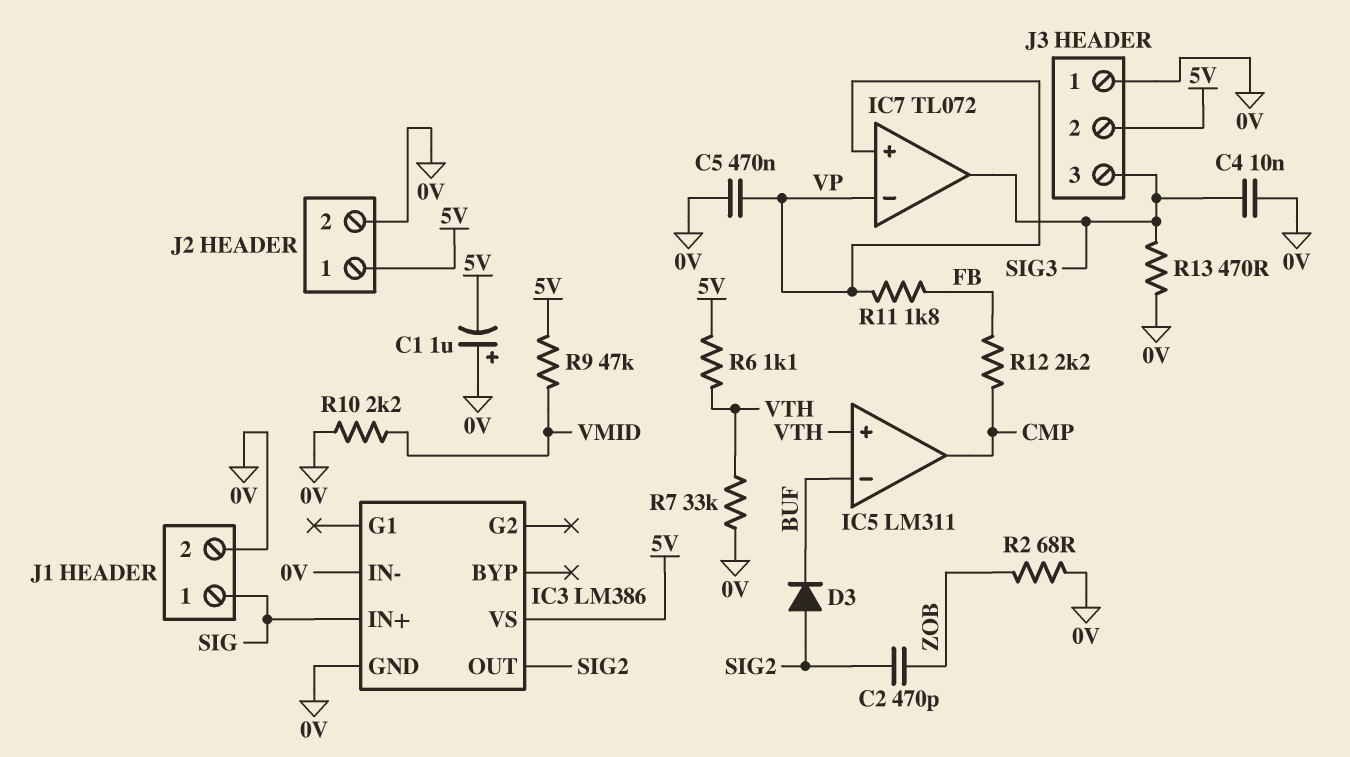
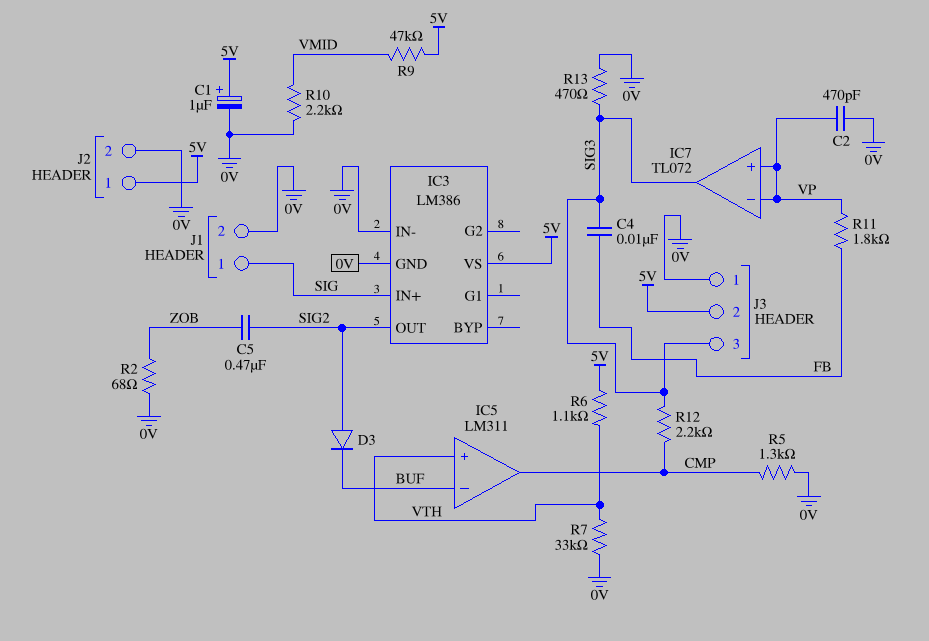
C1: 1uF (plus 0V, minus 5V) -> 1uF (plus 5V, minus 0V)
C2: 470pF (SIG2, ZOB) -> 470pF (0V, VP)
C4: 10nF (0V, SIG3) -> 10nF (FB, SIG3)
C5: 470nF (0V, VP) -> 470nF (SIG2, ZOB)
R5: none -> 1.3k (0V, CMP)
R12: 2.2k (CMP, FB) -> 2.2k (CMP, SIG3)

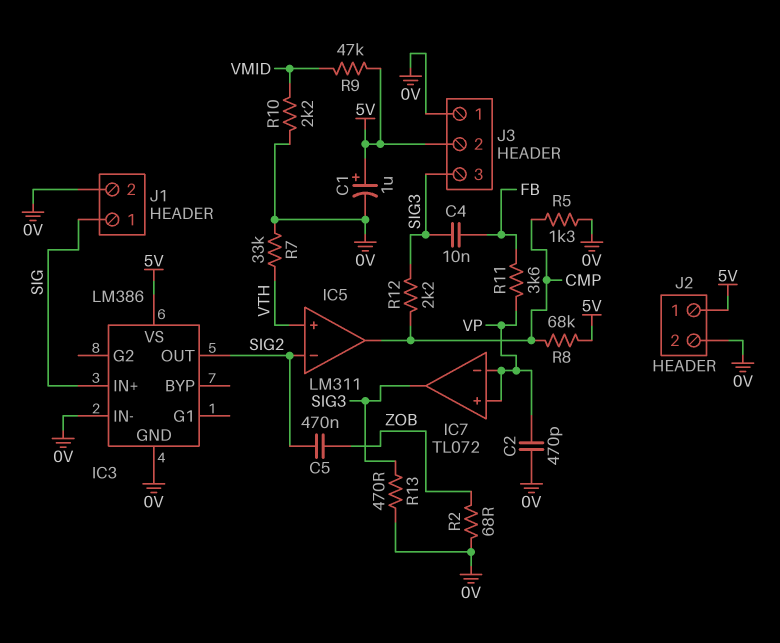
D3: diode (A SIG2, K BUF) -> none
IC5 pin in-: BUF -> SIG2
R6: 1.1k (5V, VTH) -> none
R8: none -> 68k (5V, CMP)
R11: 1.8k (FB, VP) -> 3.6k (FB, VP)

